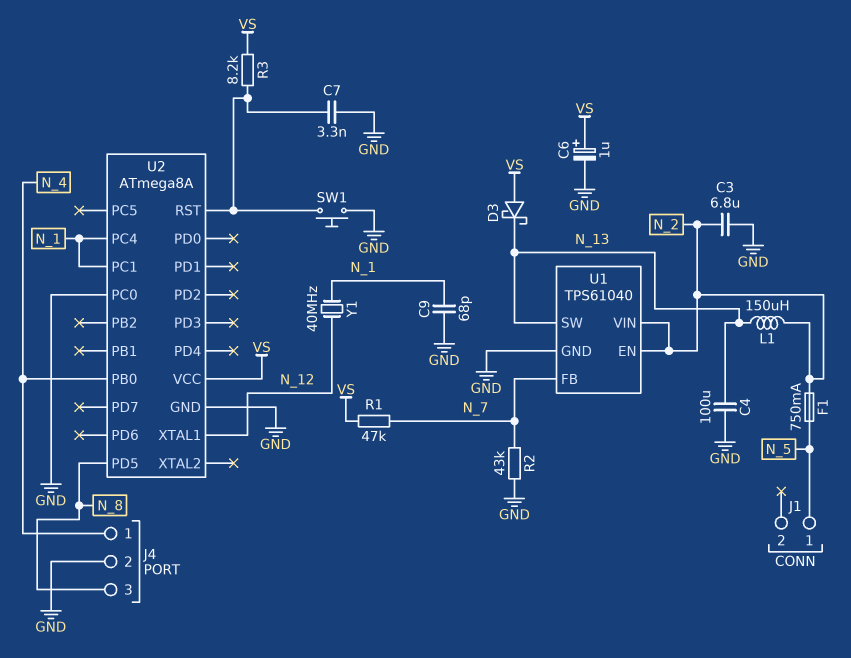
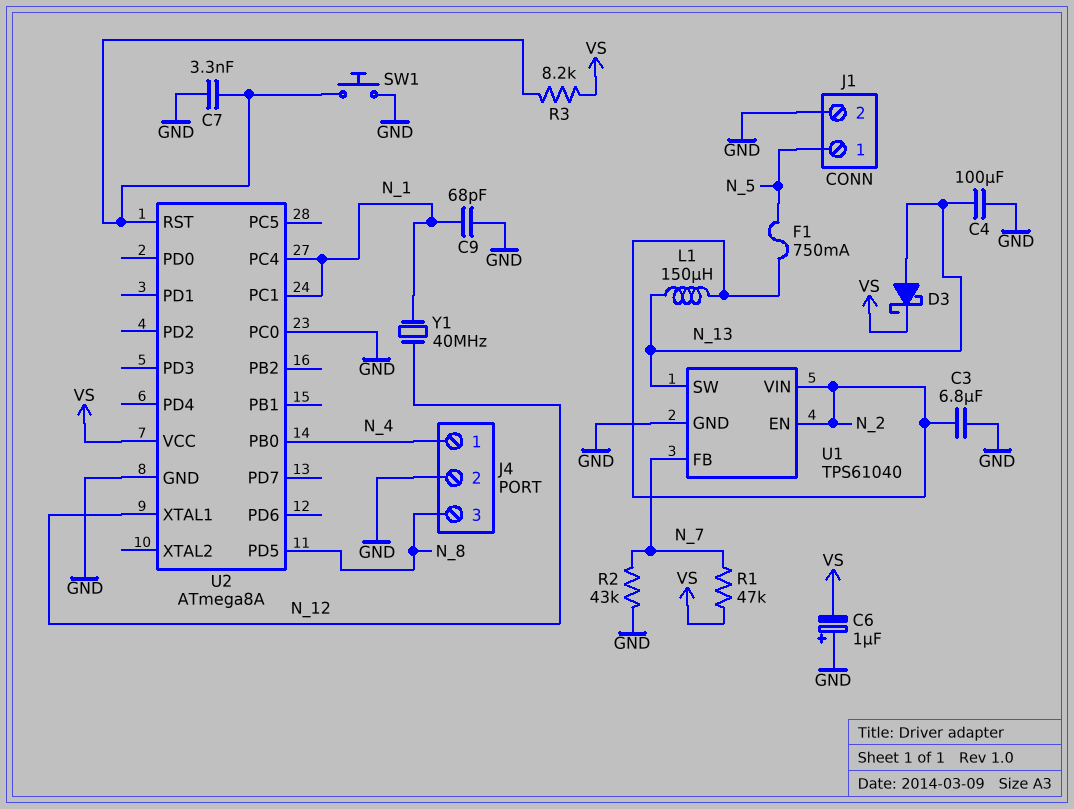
C6: 1uF (plus VS, minus GND) -> 1uF (plus GND, minus VS)
D3: schottky (A VS, K N_13) -> schottky (A N_13, K VS)
J1 pin 2: none -> GND

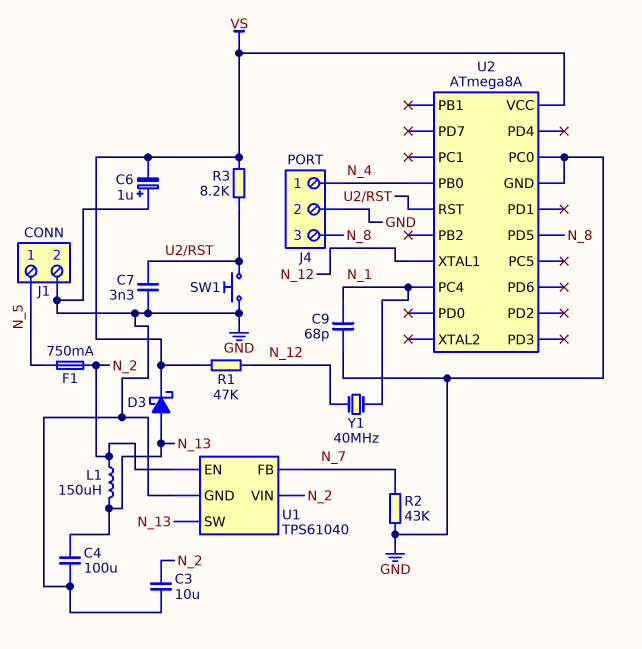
C3: 6.8uF (GND, N_2) -> 10uF (GND, N_2)
R1: 47k (N_7, VS) -> 47k (N_12, VS)
U2 pin PC1: N_1 -> none

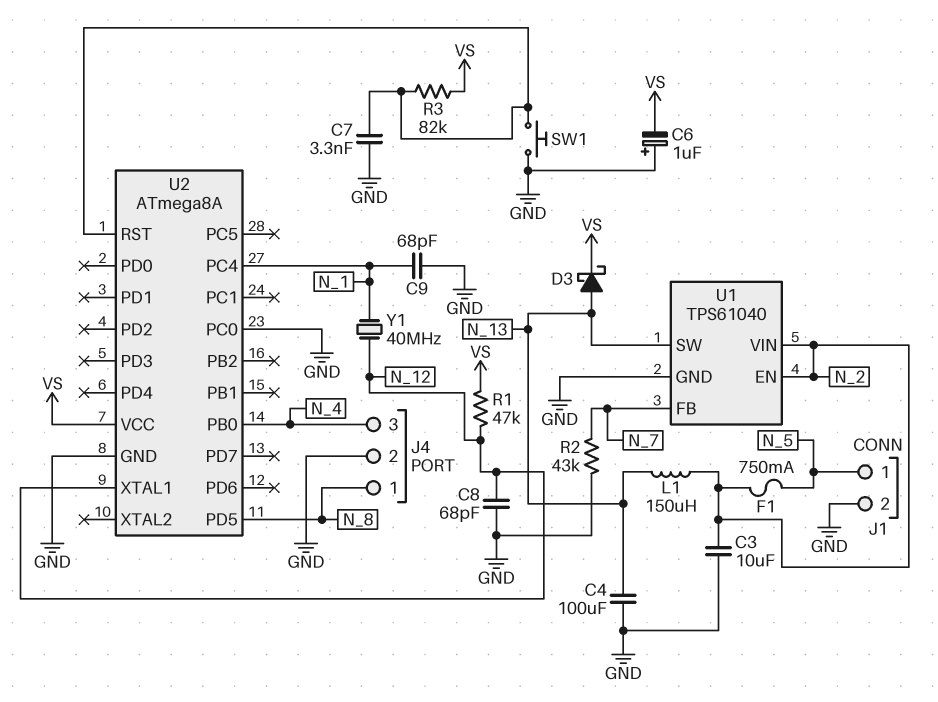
C8: none -> 68pF (GND, N_12)
J4 pin 1: N_4 -> N_8
J4 pin 3: N_8 -> N_4
R3: 8.2k (U2/RST, VS) -> 82k (U2/RST, VS)

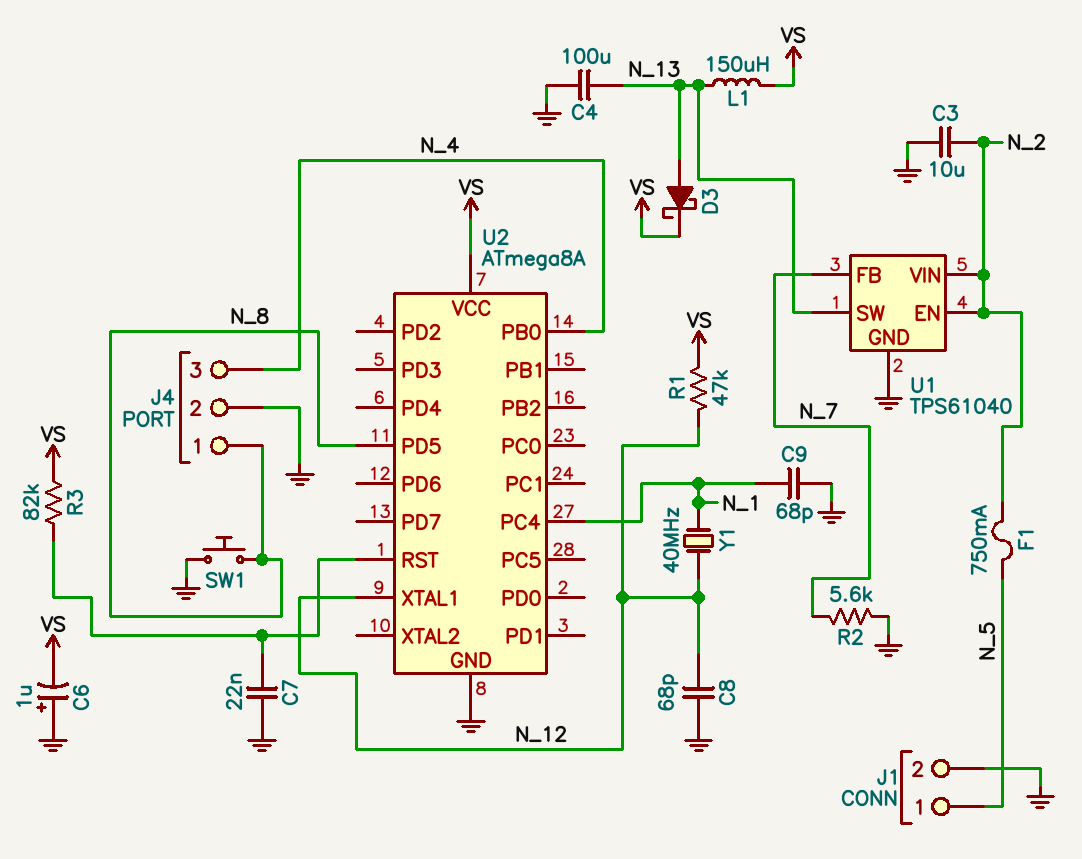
C7: 3.3nF (GND, U2/RST) -> 22nF (GND, U2/RST)
L1: 150uH (N_2, N_13) -> 150uH (N_13, VS)
R2: 43k (GND, N_7) -> 5.6k (GND, N_7)
SW1: button (GND, U2/RST) -> button (GND, N_8)
U2 pin PC0: GND -> none

